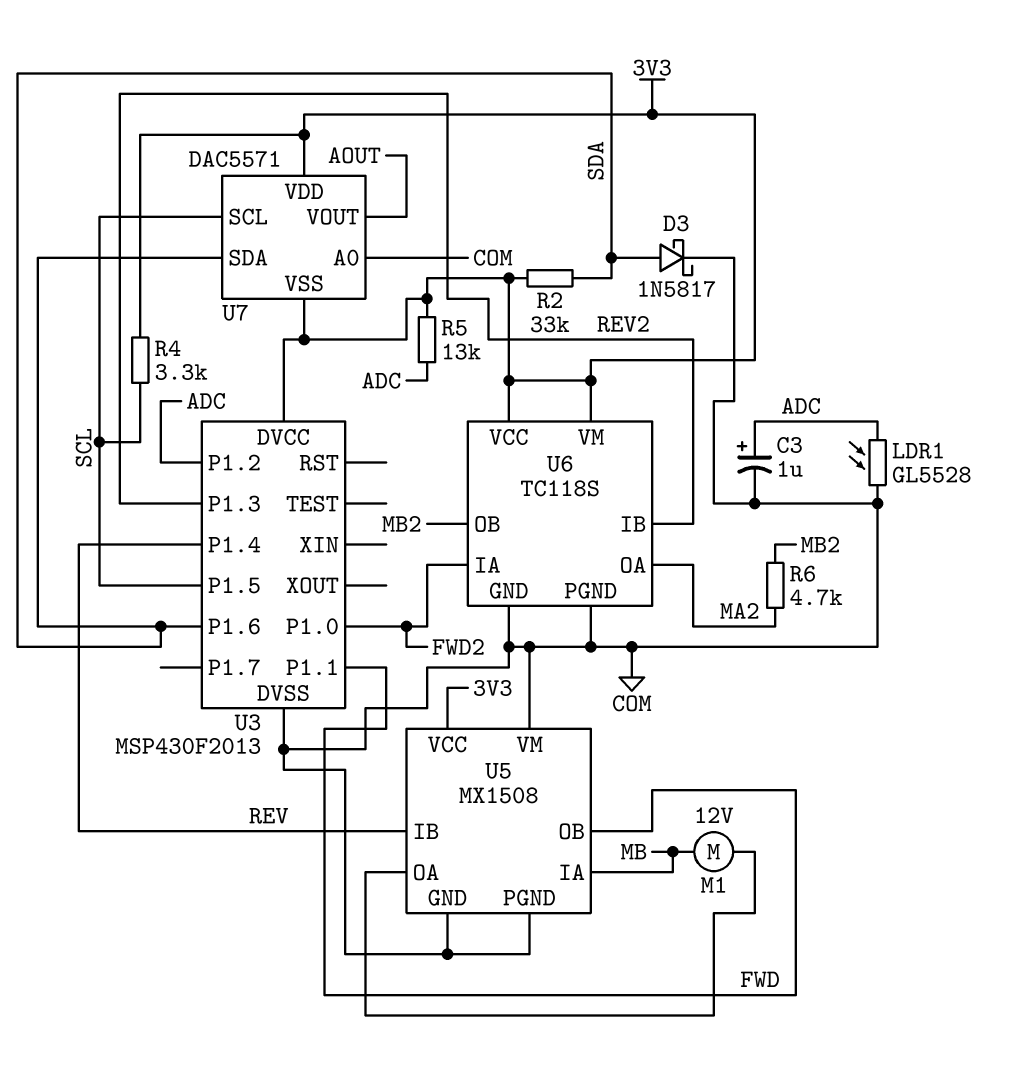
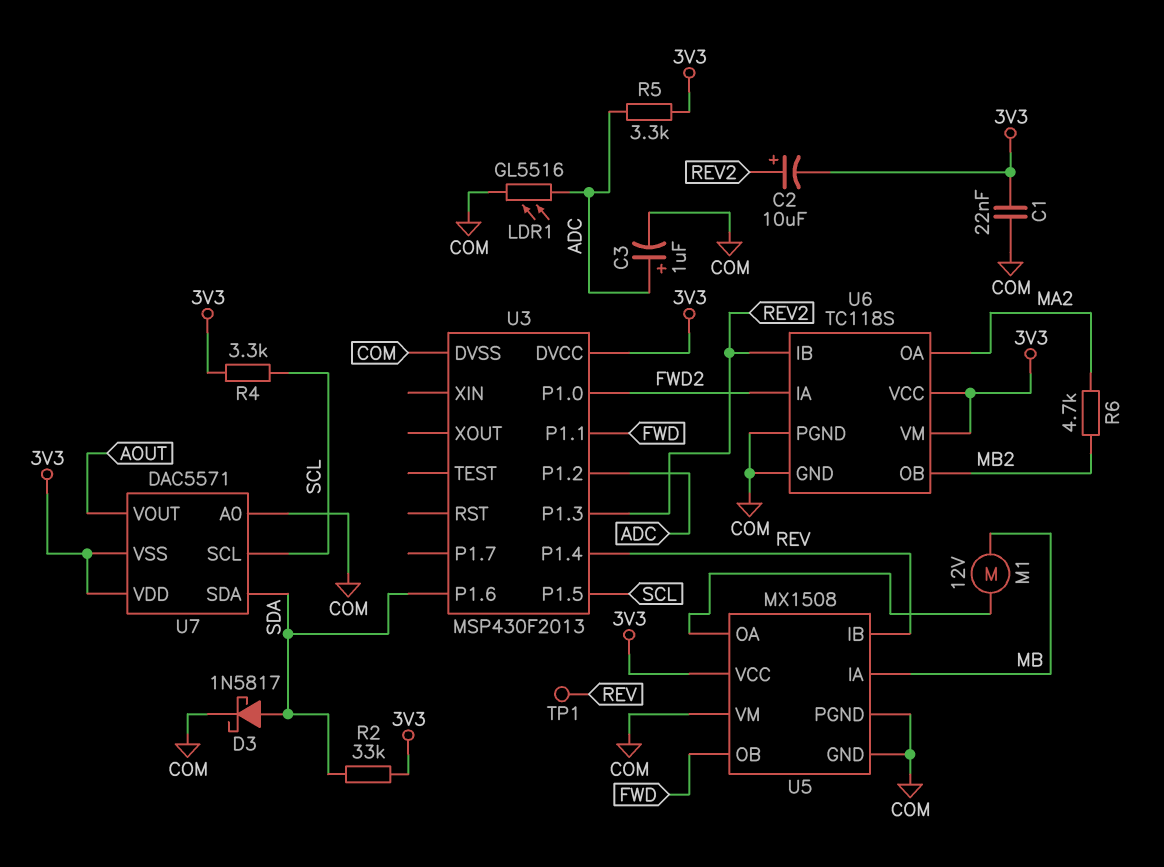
C1: none -> 22nF (3V3, COM)
C2: none -> 10uF (plus REV2, minus 3V3)
LDR1: GL5528 (ADC, COM) -> GL5516 (ADC, COM)
R5: 13k (3V3, ADC) -> 3.3k (3V3, ADC)
TP1: none -> test point (REV)

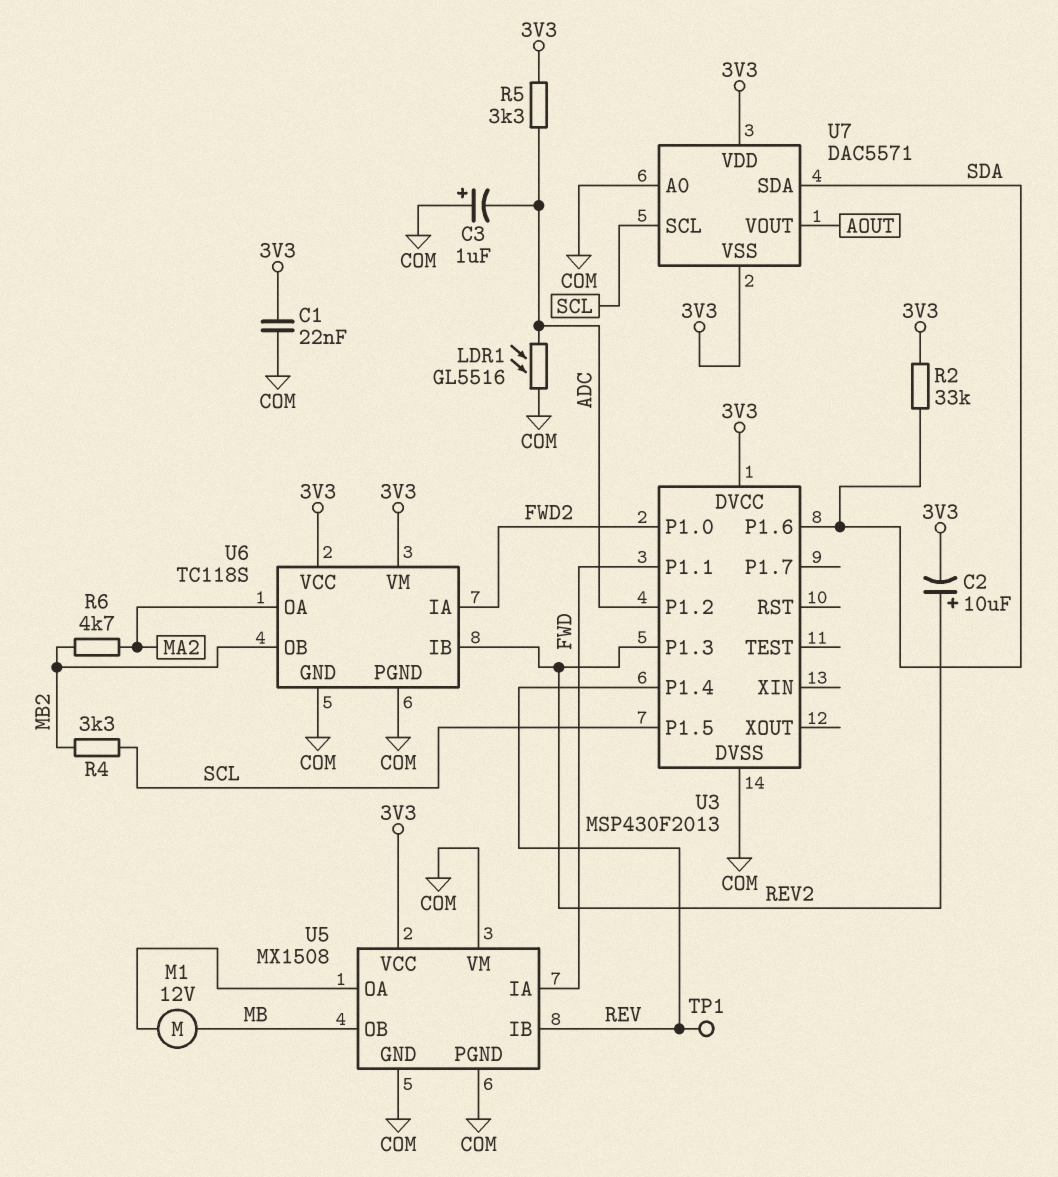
C3: 1uF (plus ADC, minus COM) -> 1uF (plus COM, minus ADC)
D3: schottky 1N5817 (A SDA, K COM) -> none
R4: 3.3k (3V3, SCL) -> 3.3k (MB2, SCL)
U5 pin IA: MB -> FWD
U5 pin OB: FWD -> MB

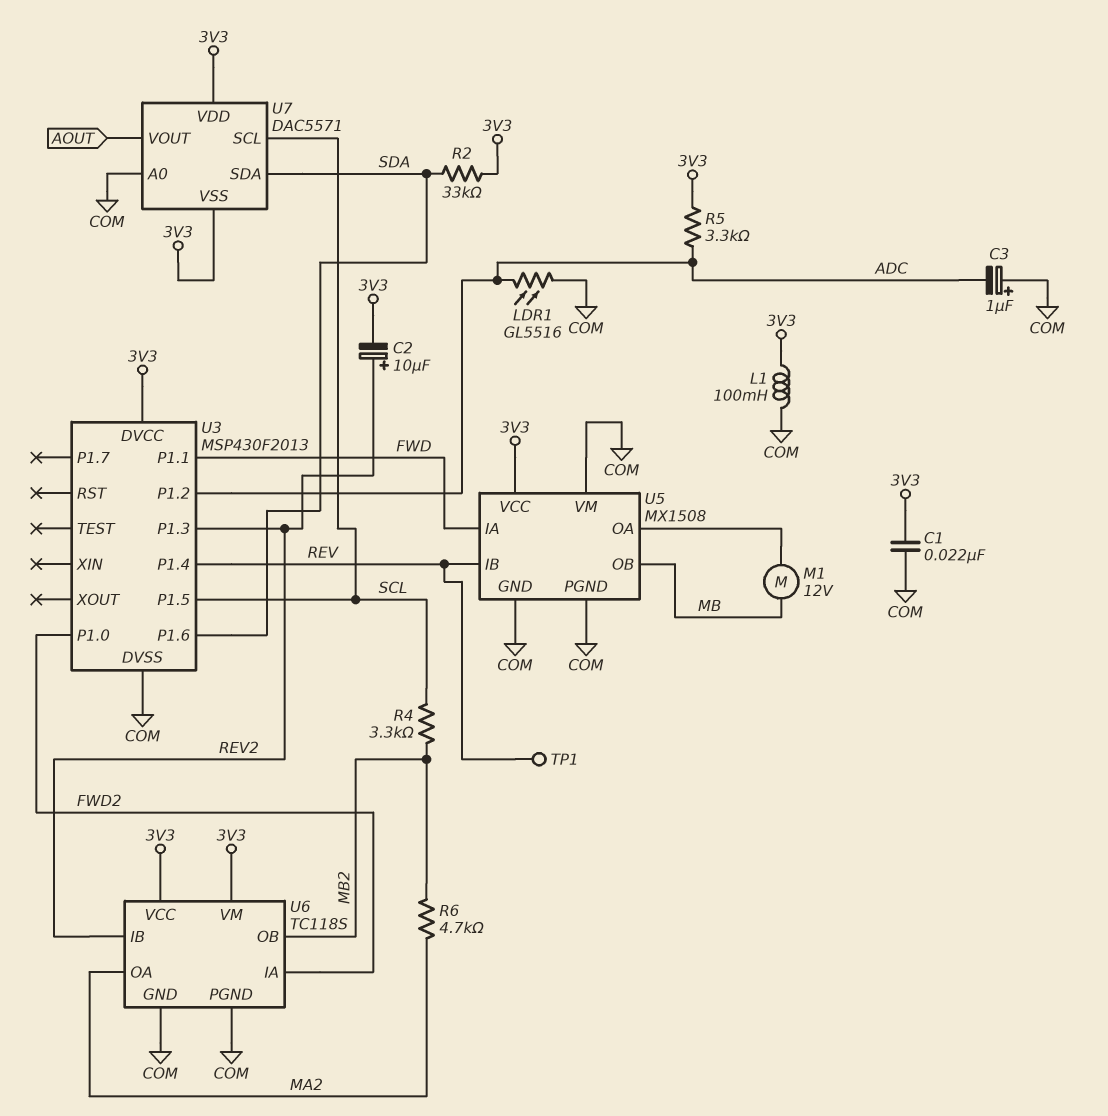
L1: none -> 100mH (3V3, COM)

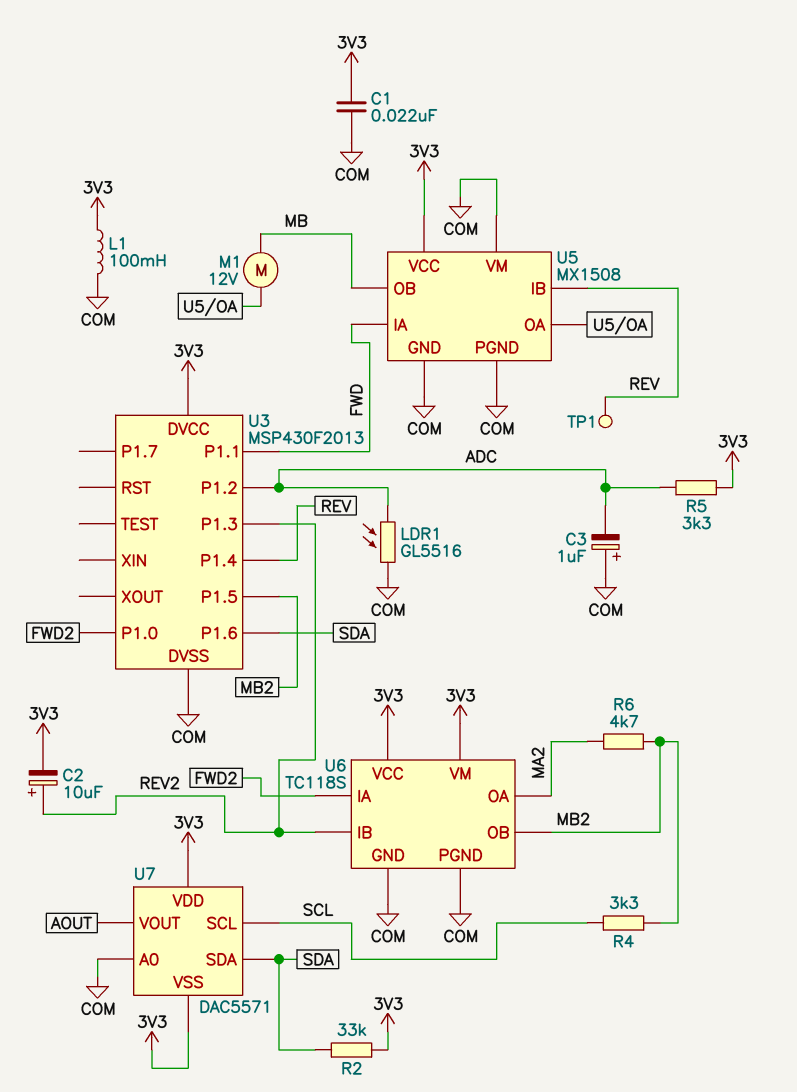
U3 pin P1.5: SCL -> MB2

